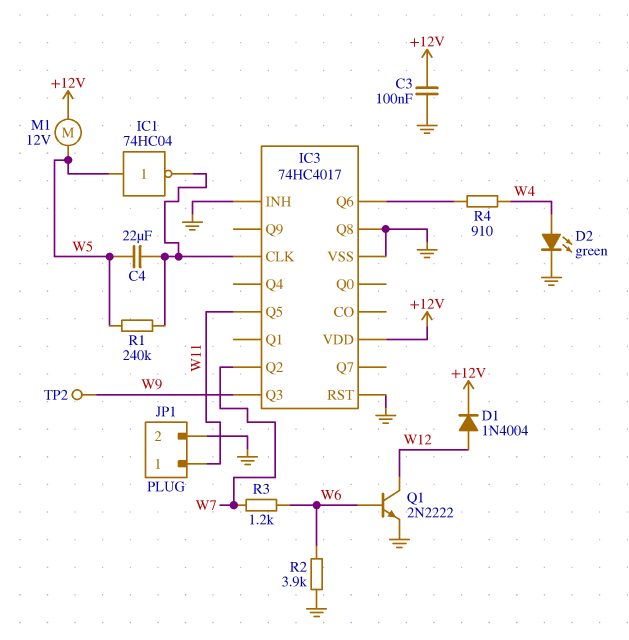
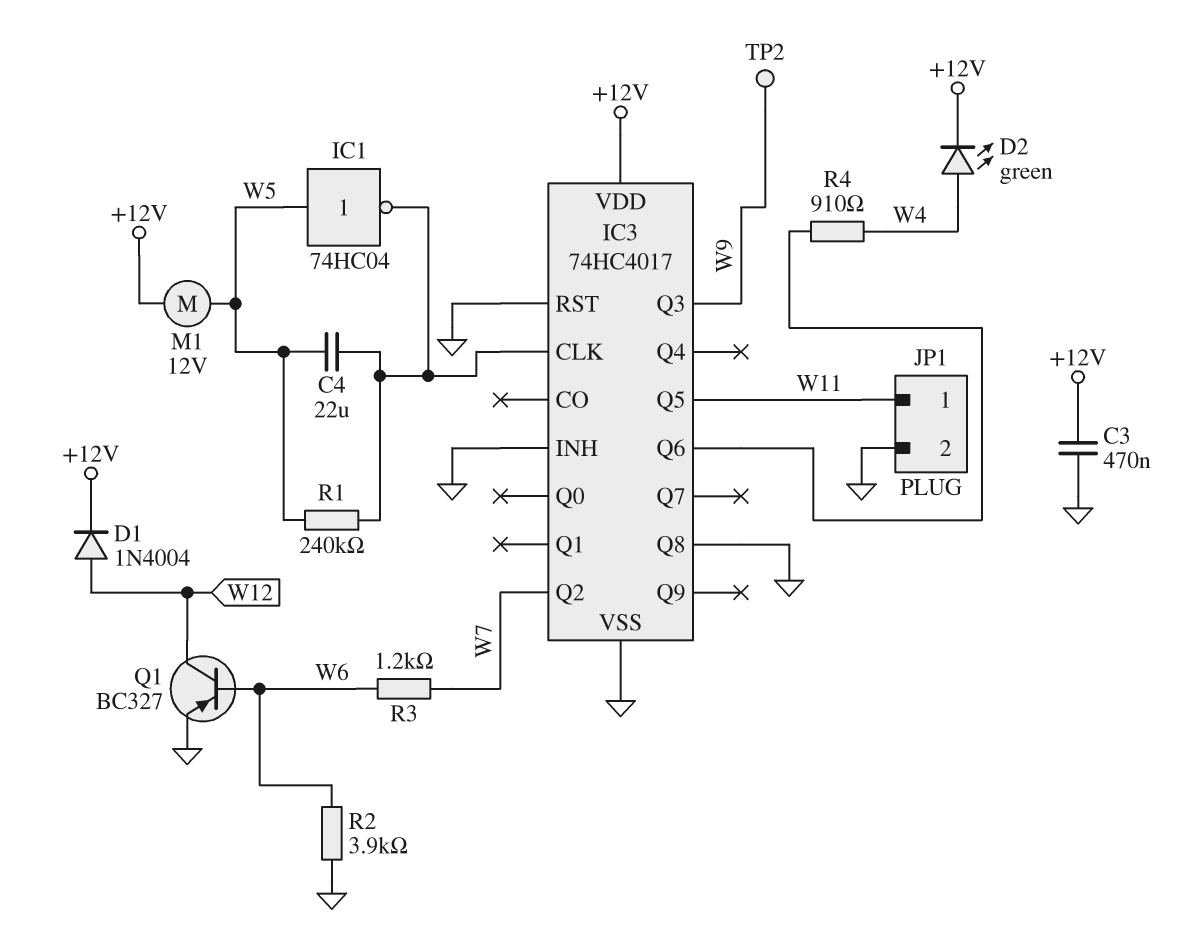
C3: 100nF (+12V, GND) -> 470nF (+12V, GND)
D2: LED green (A W4, K GND) -> LED green (A W4, K +12V)
Q1: NPN 2N2222 (B W6, C W12, E GND) -> PNP BC327 (B W6, C W12, E GND)

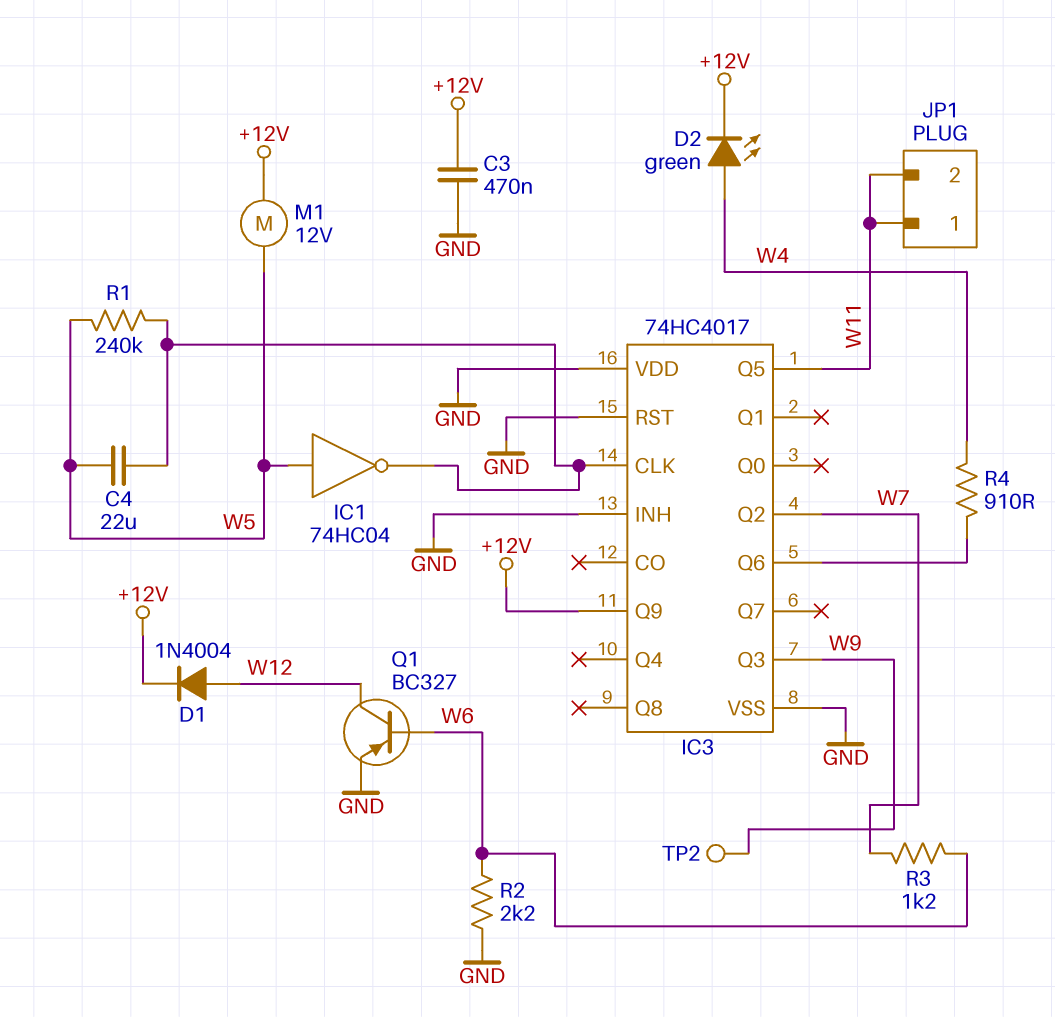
IC3 pin Q8: GND -> none
IC3 pin Q9: none -> +12V
IC3 pin VDD: +12V -> GND
JP1 pin 2: GND -> W11
R2: 3.9k (GND, W6) -> 2.2k (GND, W6)

